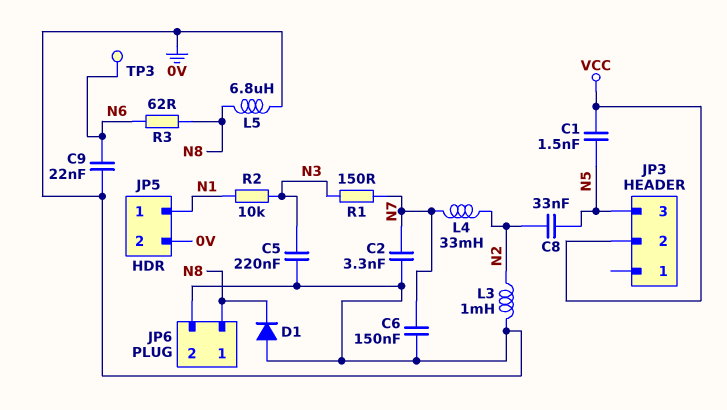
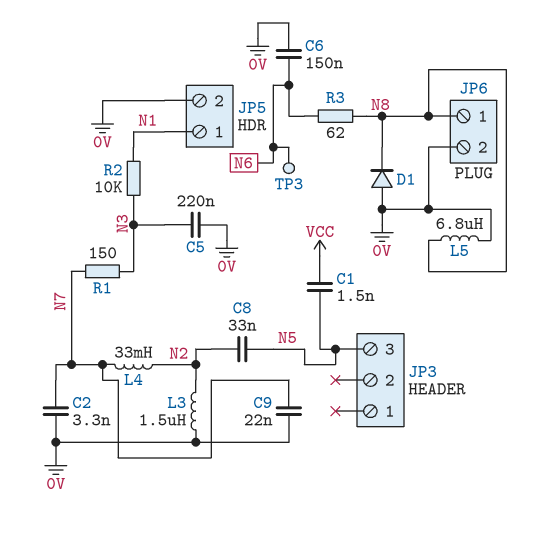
C6: 150nF (0V, N7) -> 150nF (0V, N6)
C9: 22nF (0V, N6) -> 22nF (0V, N7)
JP3 pin 2: VCC -> none
L3: 1mH (0V, N2) -> 1.5uH (0V, N2)

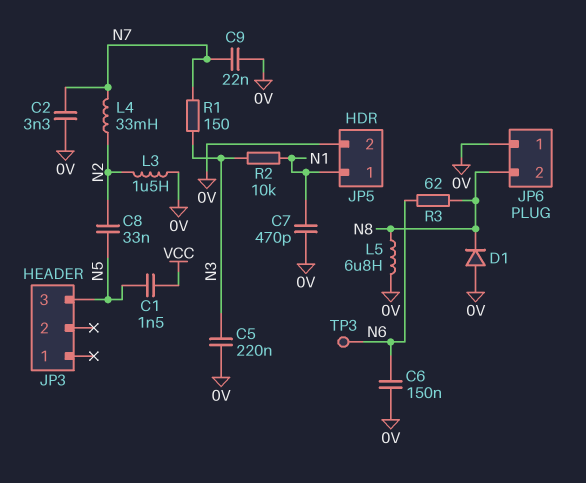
C7: none -> 470pF (0V, N1)
JP6 pin 1: N8 -> 0V
JP6 pin 2: 0V -> N8

